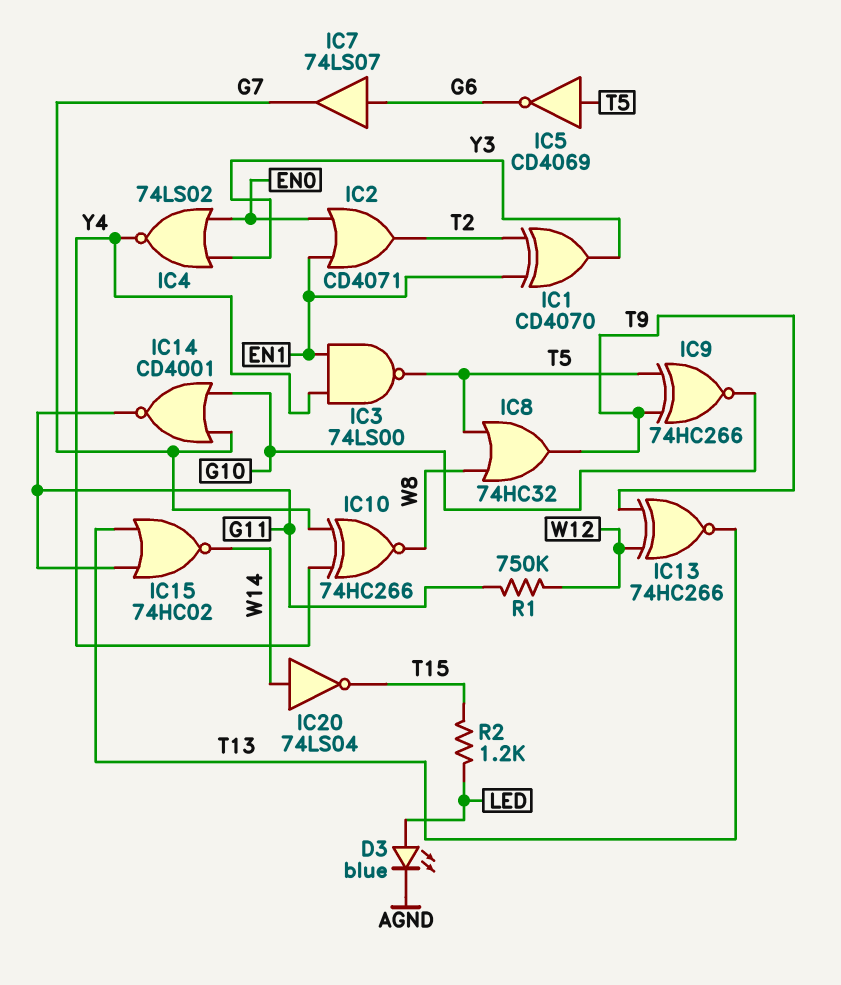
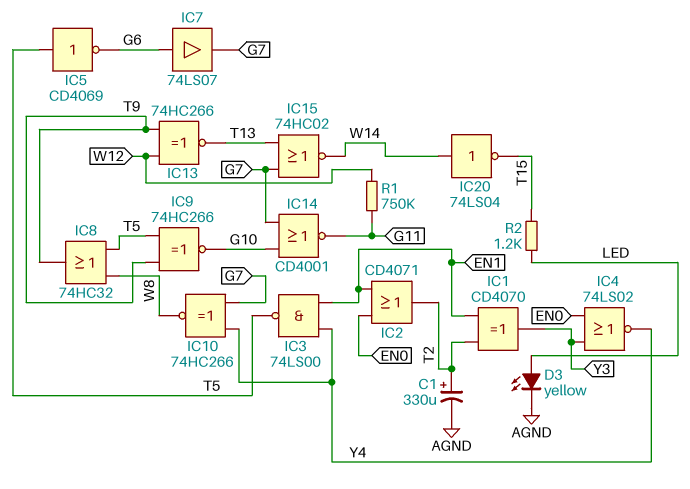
C1: none -> 330uF (plus T2, minus AGND)
D3: LED blue (A LED, K AGND) -> LED yellow (A LED, K AGND)
IC15: NOR 74HC02 (in G11, in T13, out W14) -> NOR 74HC02 (in G7, in T13, out W14)

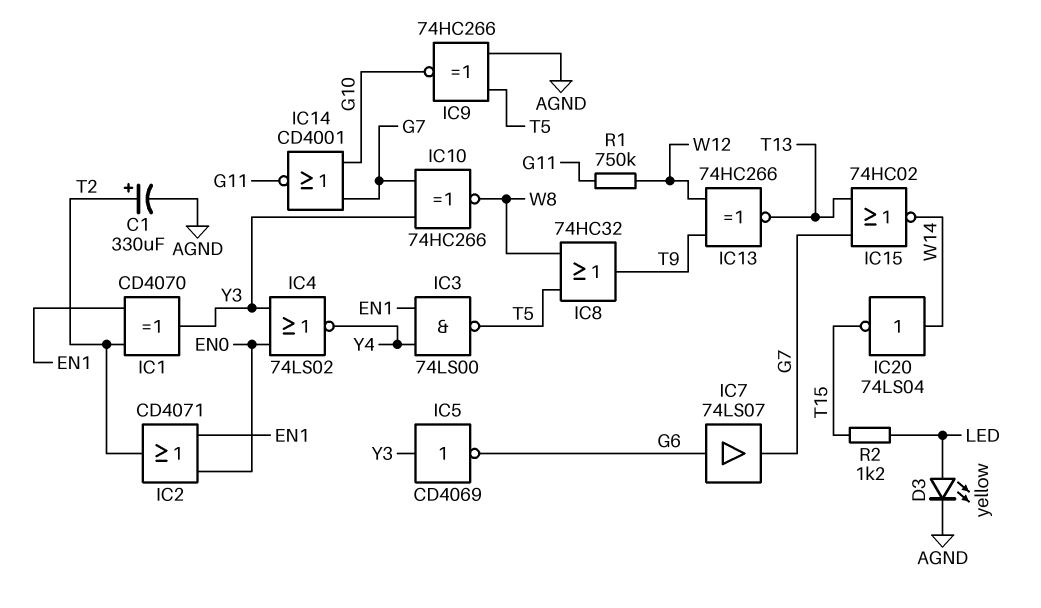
IC5: NOT CD4069 (in T5, out G6) -> NOT CD4069 (in Y3, out G6)
IC9: XNOR 74HC266 (in T5, in T9, out G10) -> XNOR 74HC266 (in AGND, in T5, out G10)
IC10: XNOR 74HC266 (in G7, in Y4, out W8) -> XNOR 74HC266 (in G7, in Y3, out W8)

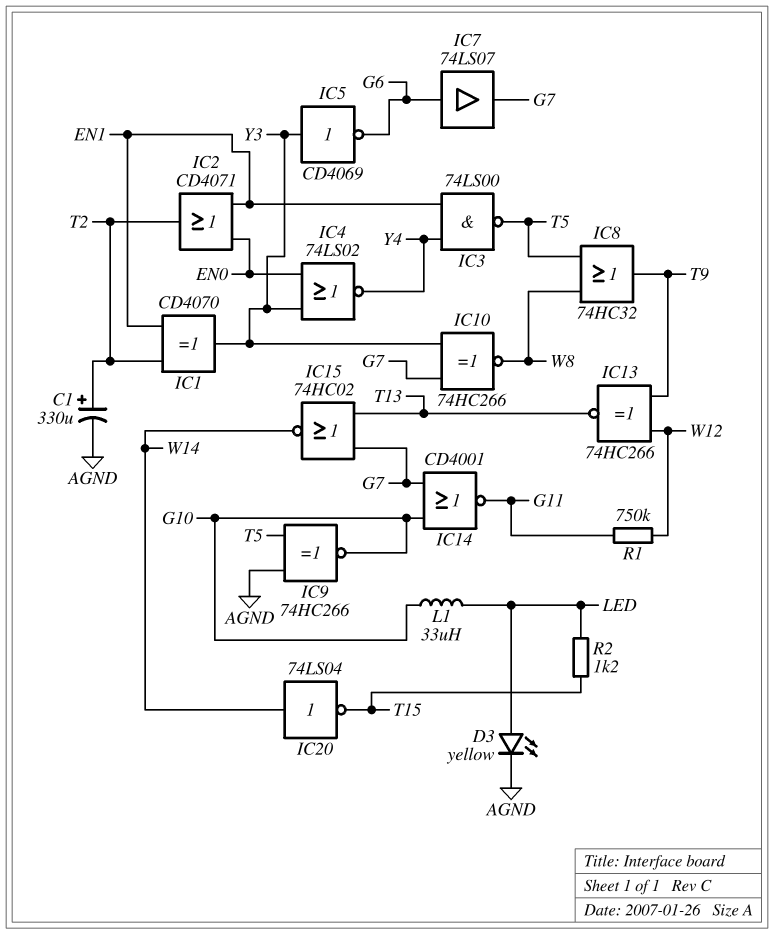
L1: none -> 33uH (G10, LED)

